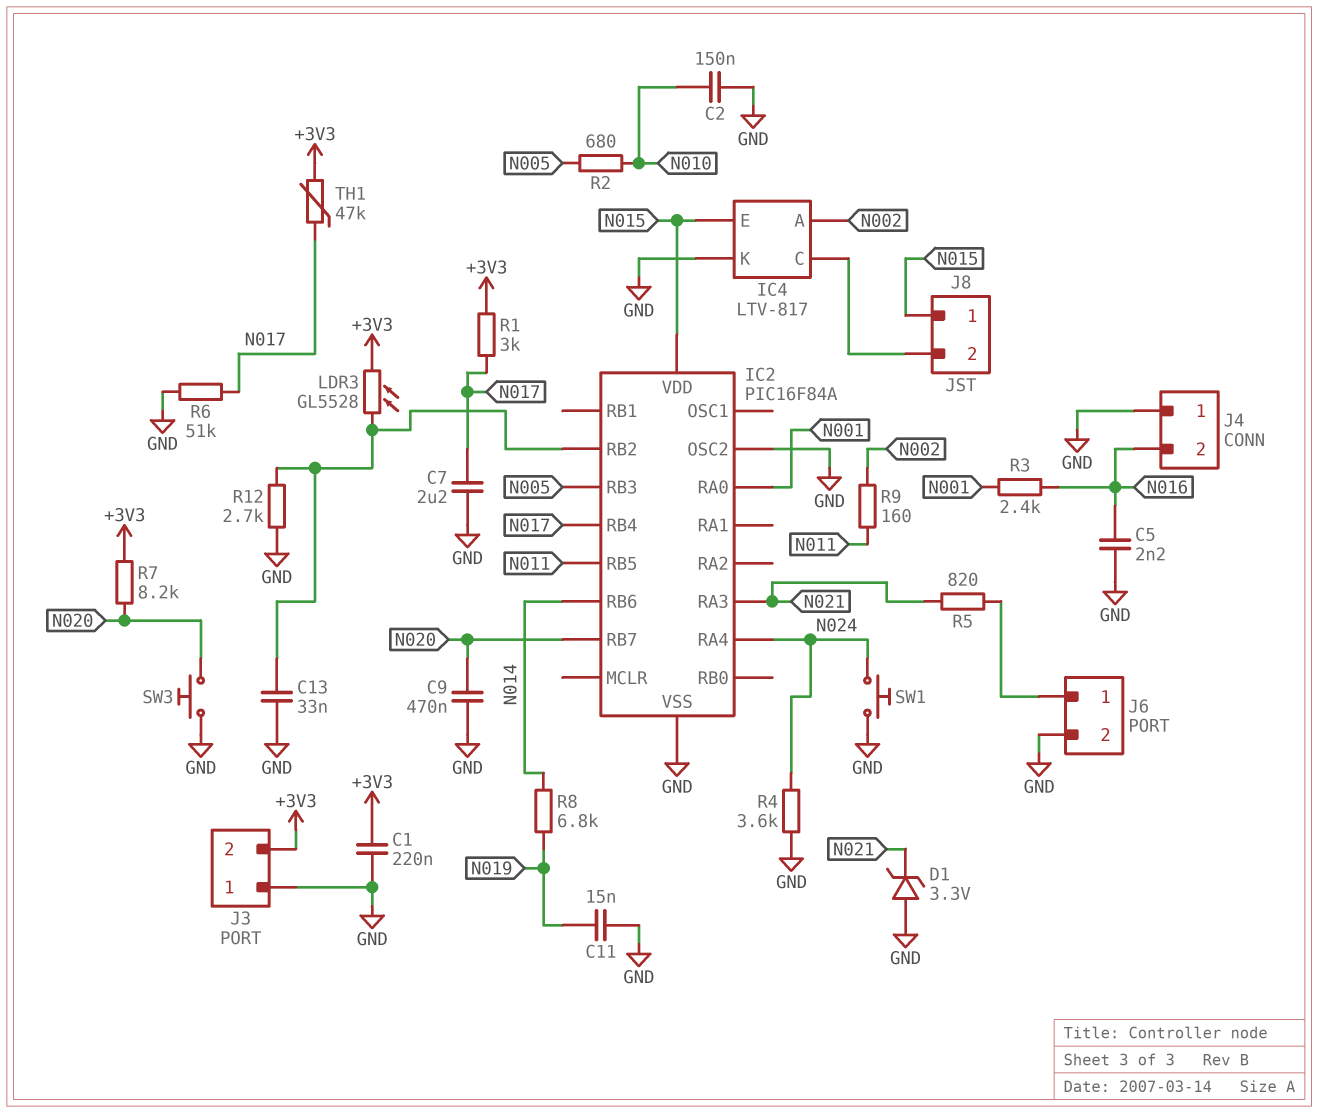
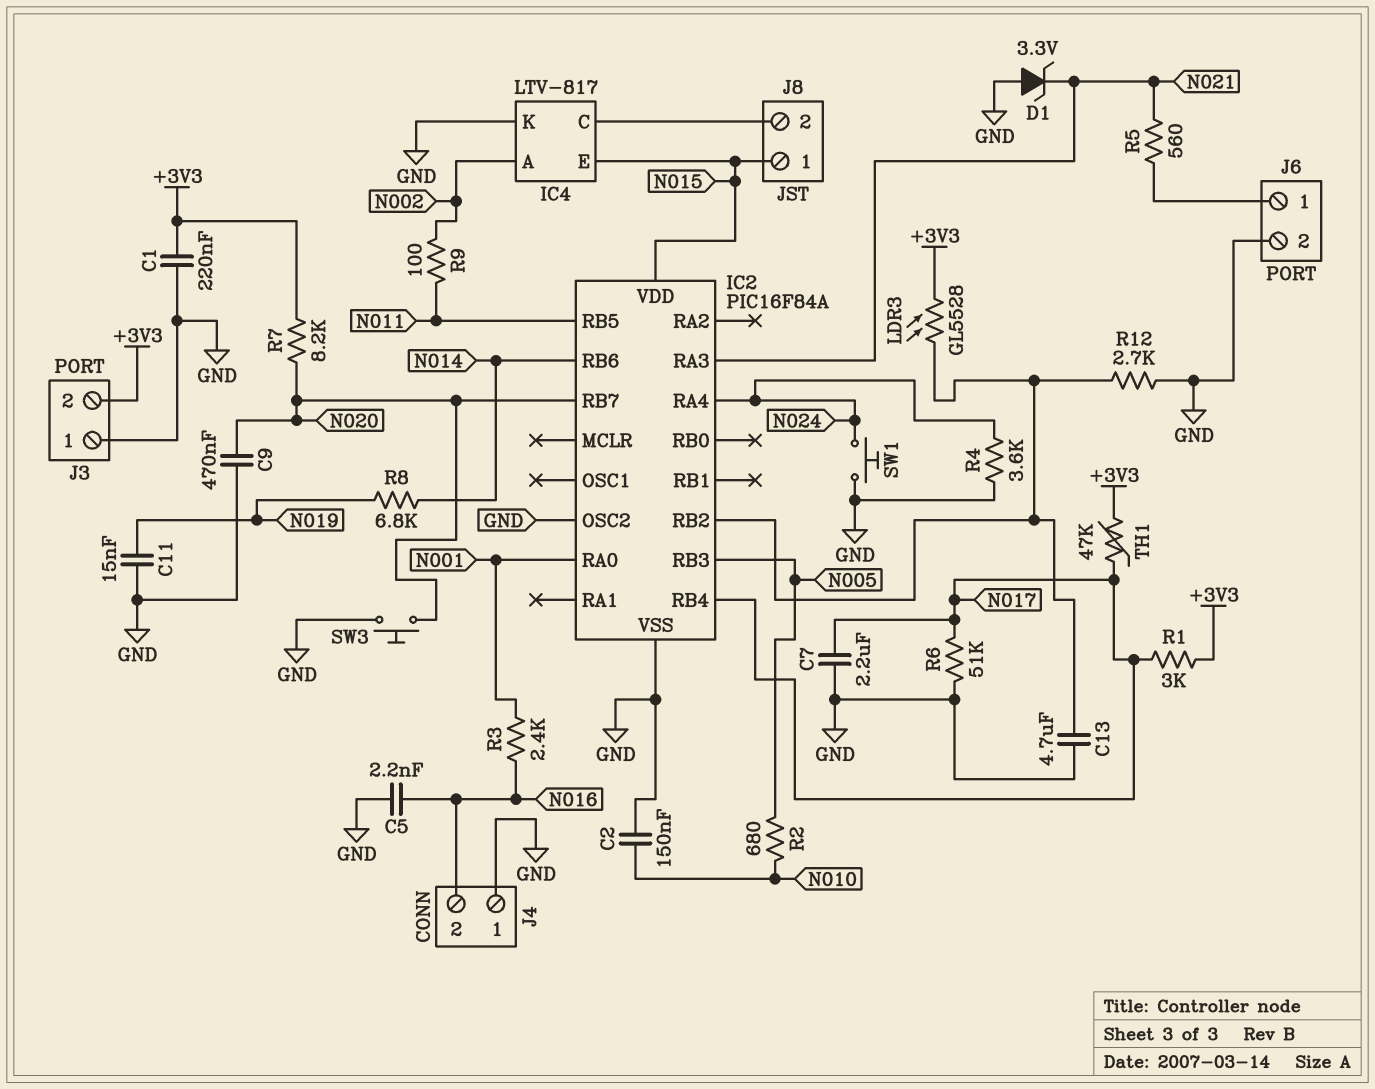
C13: 33nF (GND, IC2/RB2) -> 4.7uF (GND, IC2/RB2)
R5: 820 (J6/1, N021) -> 560 (J6/1, N021)
R9: 160 (N002, N011) -> 100 (N002, N011)

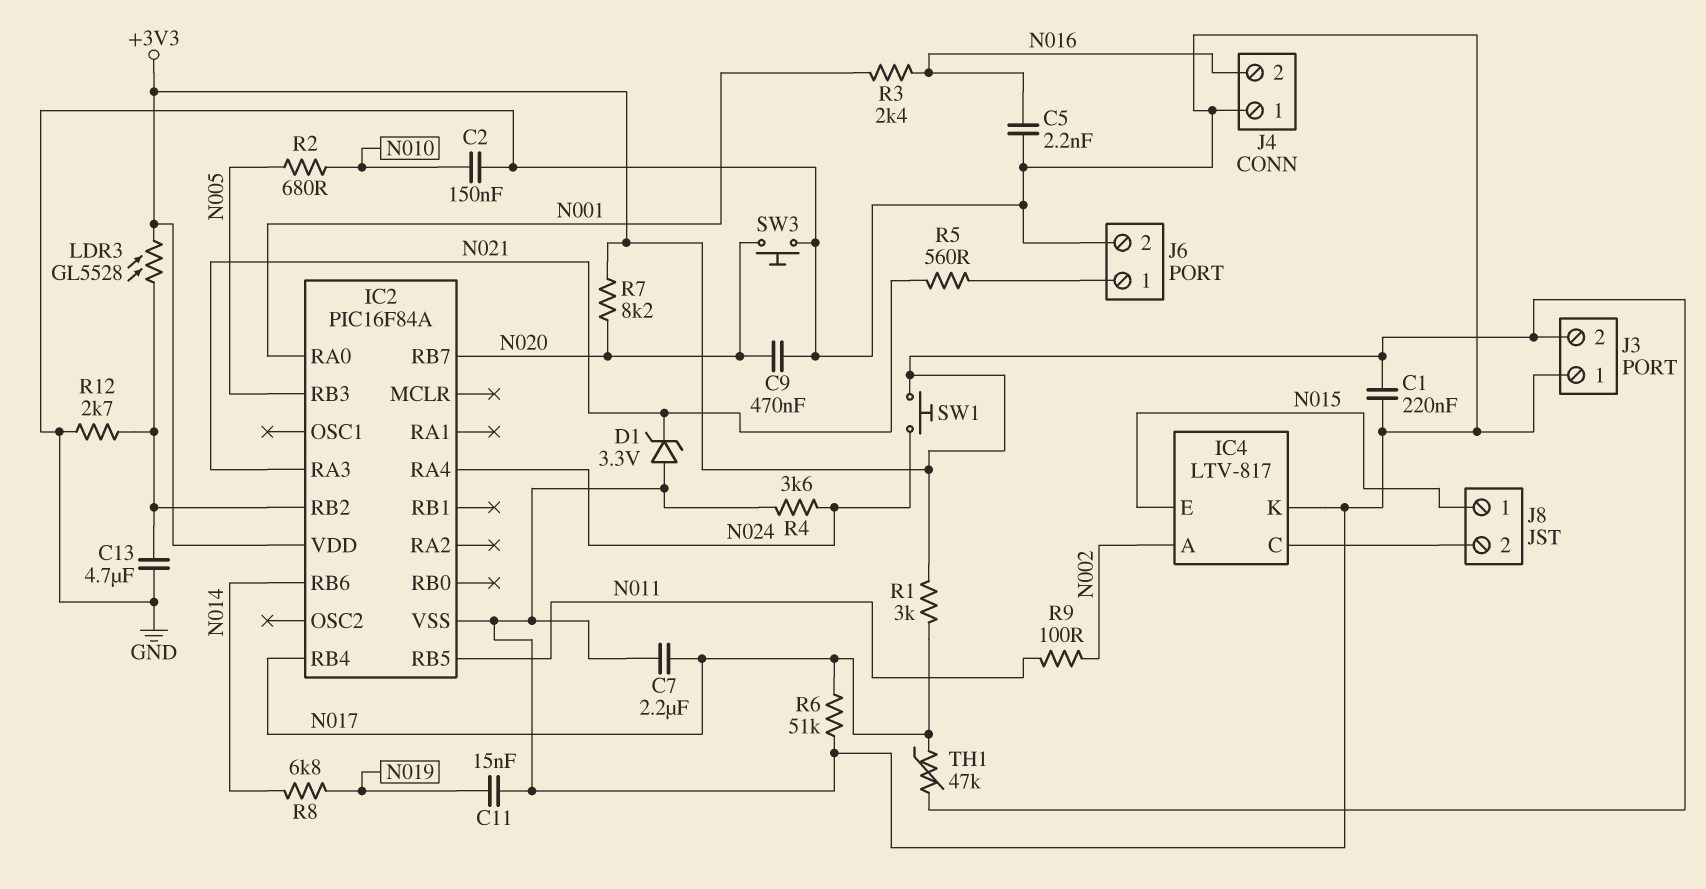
IC2 pin OSC2: GND -> none
IC2 pin VDD: N015 -> +3V3
SW1: button (GND, N024) -> button (+3V3, N024)

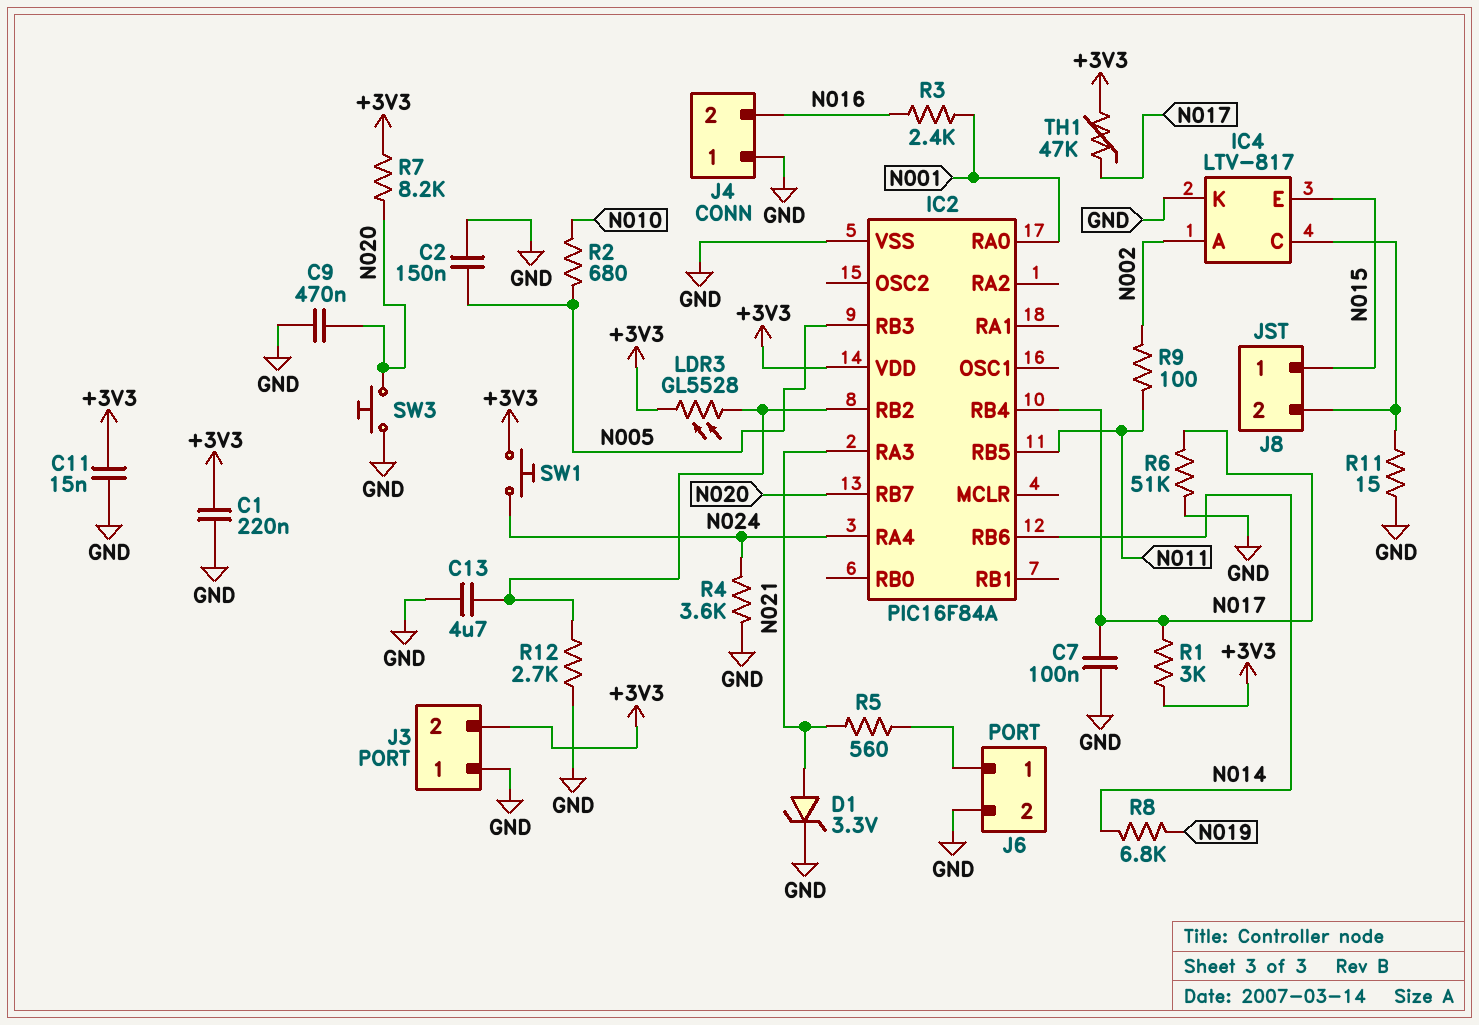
C2: 150nF (GND, N010) -> 150nF (GND, N005)
C5: 2.2nF (GND, N016) -> none
C7: 2.2uF (GND, N017) -> 100nF (GND, N017)
C11: 15nF (GND, N019) -> 15nF (+3V3, GND)
D1: zener 3.3V (A GND, K N021) -> zener 3.3V (A N021, K GND)
R11: none -> 15 (GND, IC4/C)

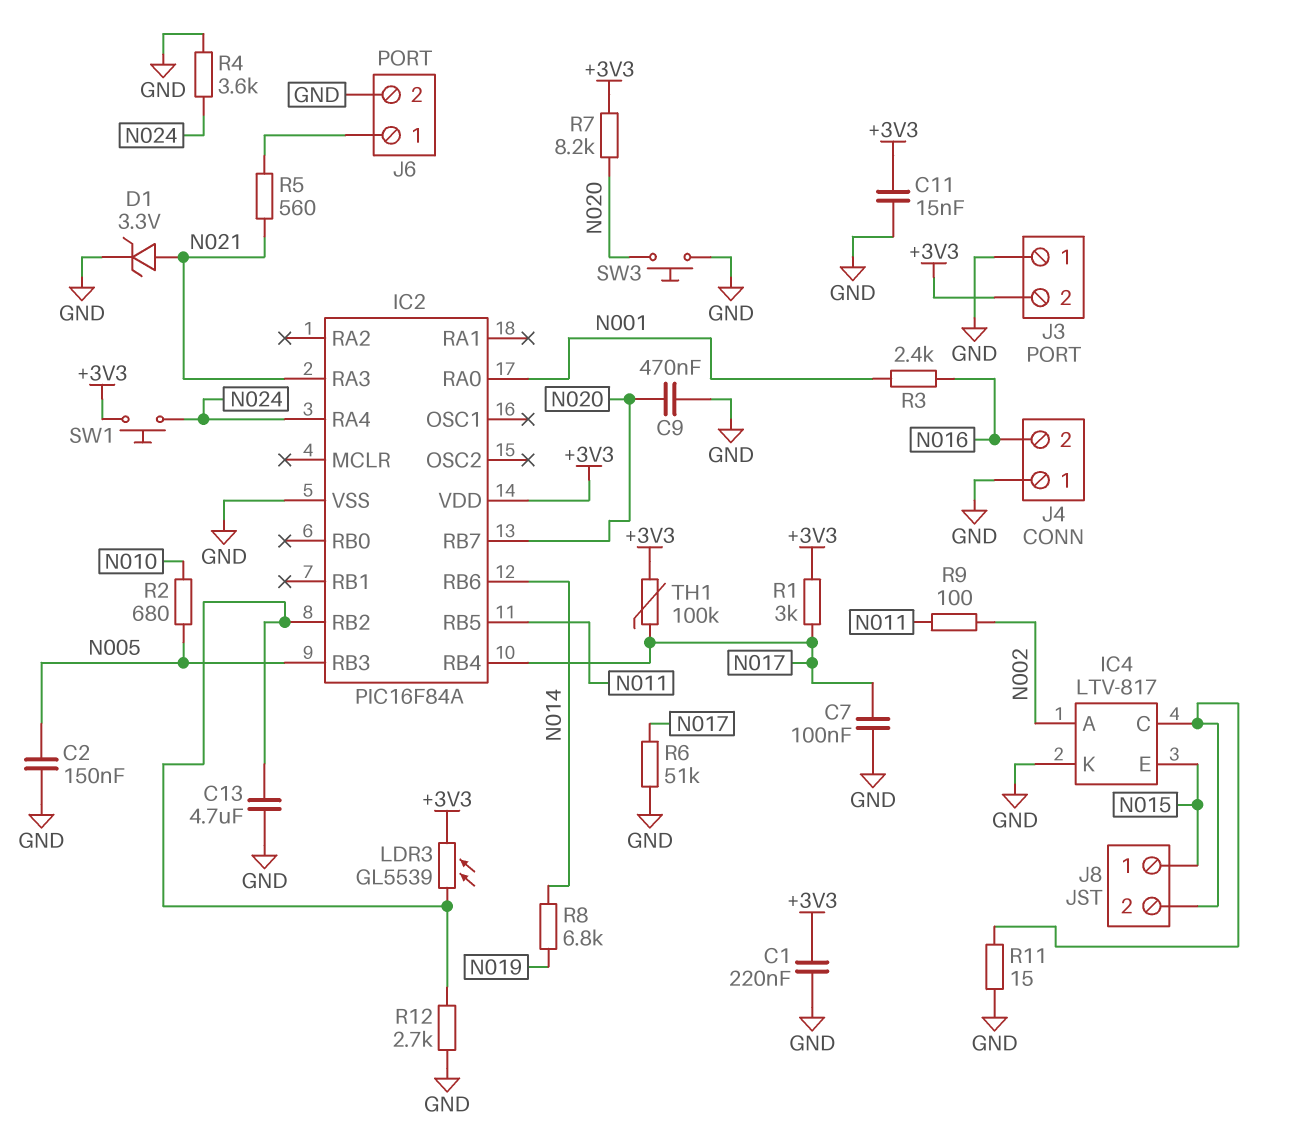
LDR3: GL5528 (+3V3, IC2/RB2) -> GL5539 (+3V3, IC2/RB2)
TH1: 47k (+3V3, N017) -> 100k (+3V3, N017)

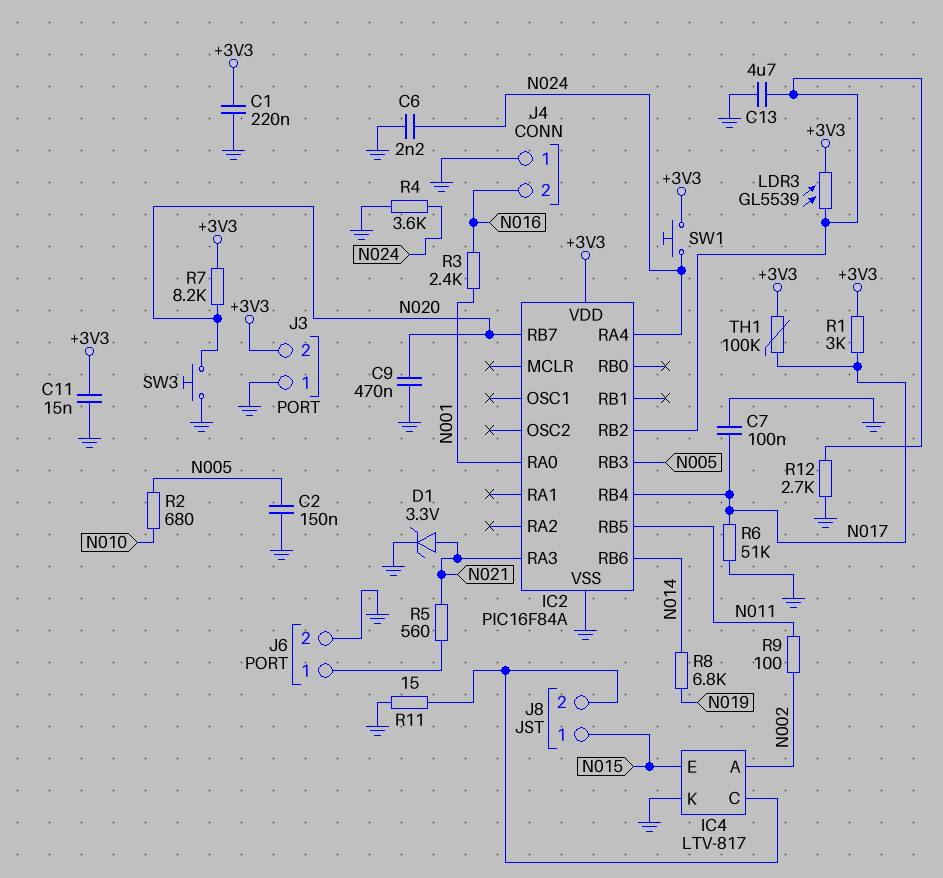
C6: none -> 2.2nF (GND, N024)

